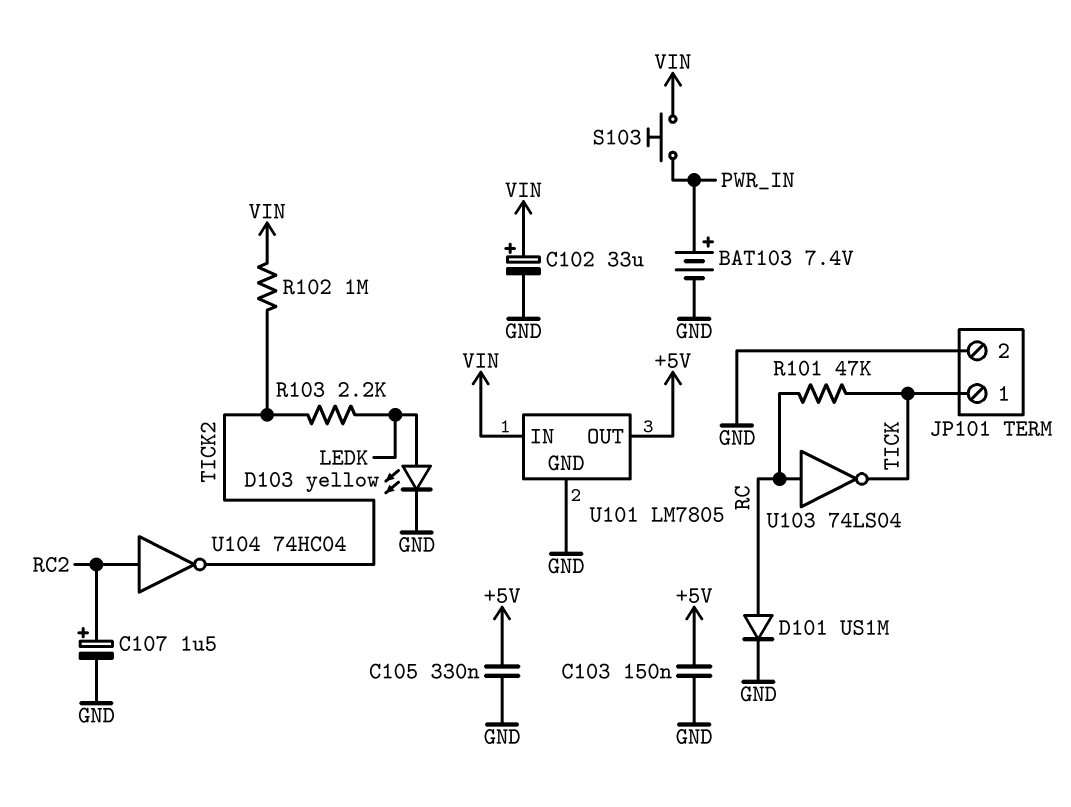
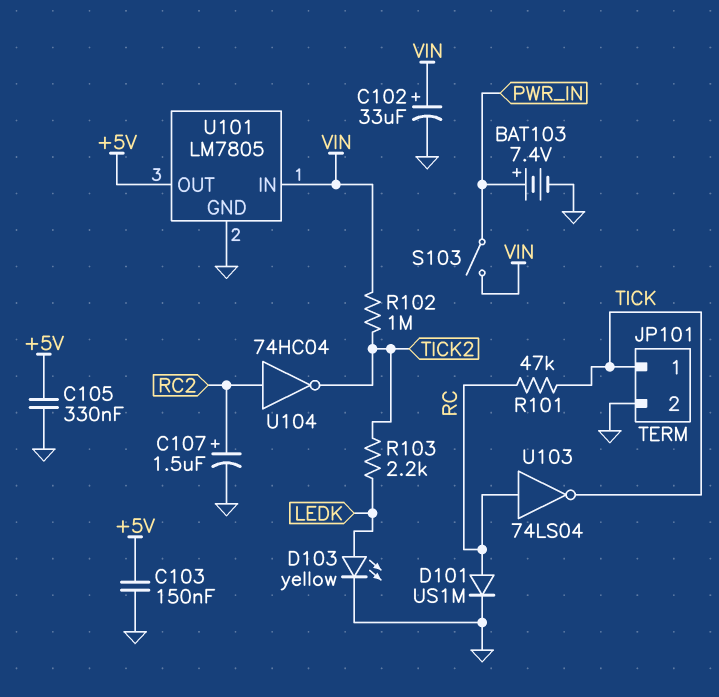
S103: button (PWR_IN, VIN) -> switch (PWR_IN, VIN)

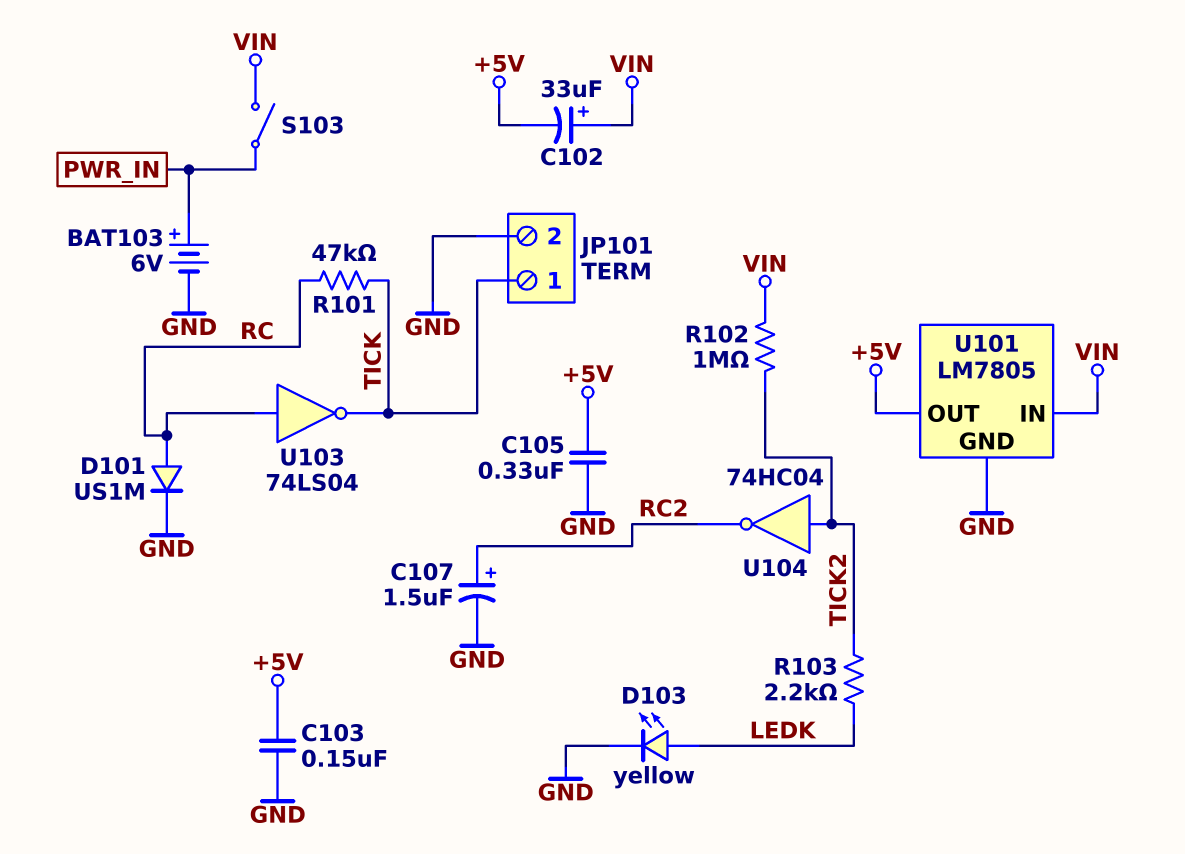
BAT103: 7.4V (plus PWR_IN, minus GND) -> 6V (plus PWR_IN, minus GND)
C102: 33uF (plus VIN, minus GND) -> 33uF (plus VIN, minus +5V)
U104: NOT 74HC04 (in RC2, out TICK2) -> NOT 74HC04 (in TICK2, out RC2)

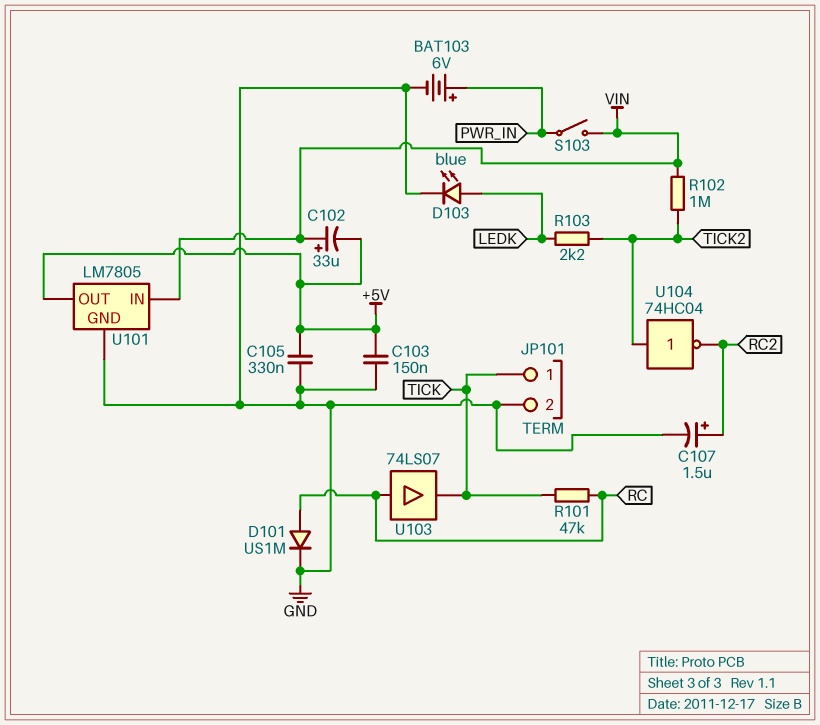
D103: LED yellow (A LEDK, K GND) -> LED blue (A LEDK, K GND)
U103: NOT 74LS04 (in RC, out TICK) -> buffer 74LS07 (in RC, out TICK)

